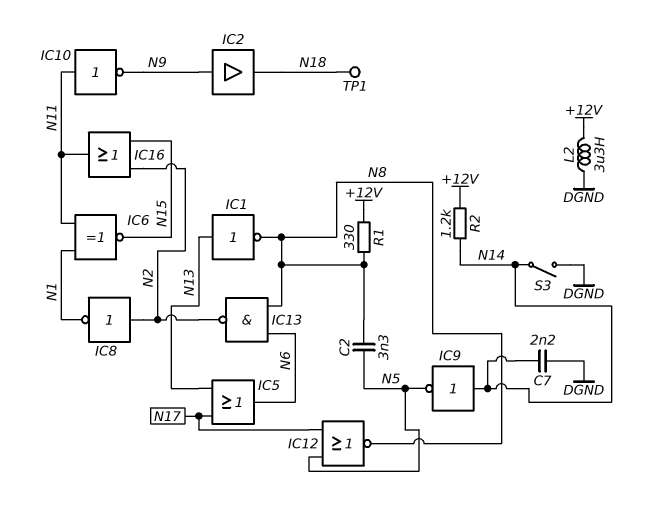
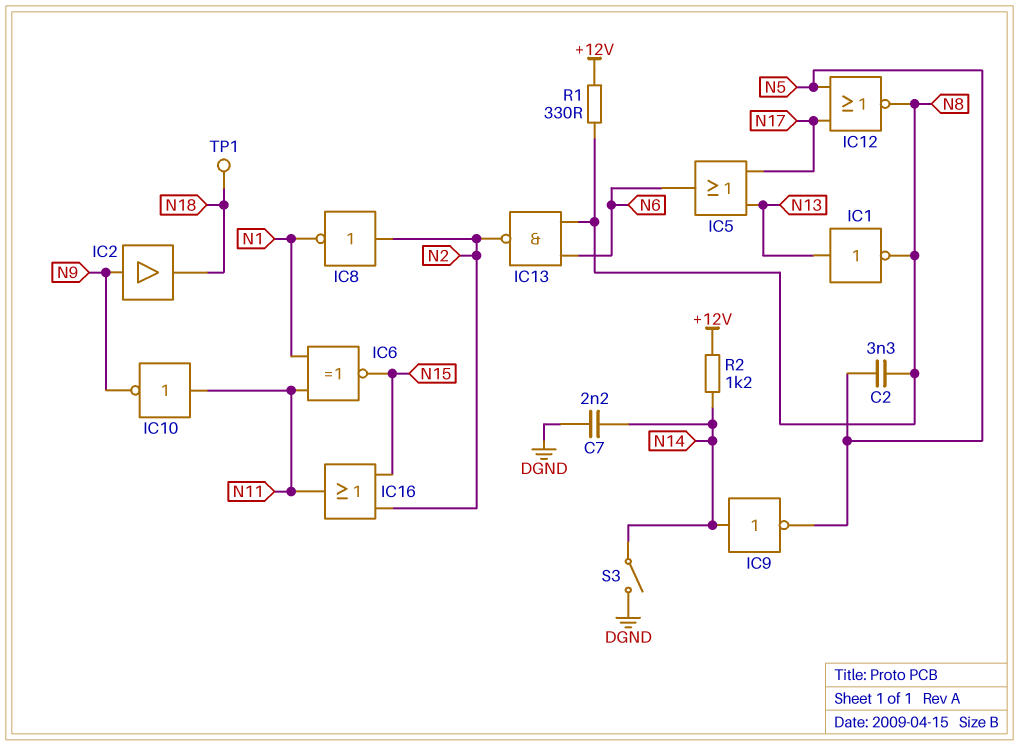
L2: 3.3uH (+12V, DGND) -> none

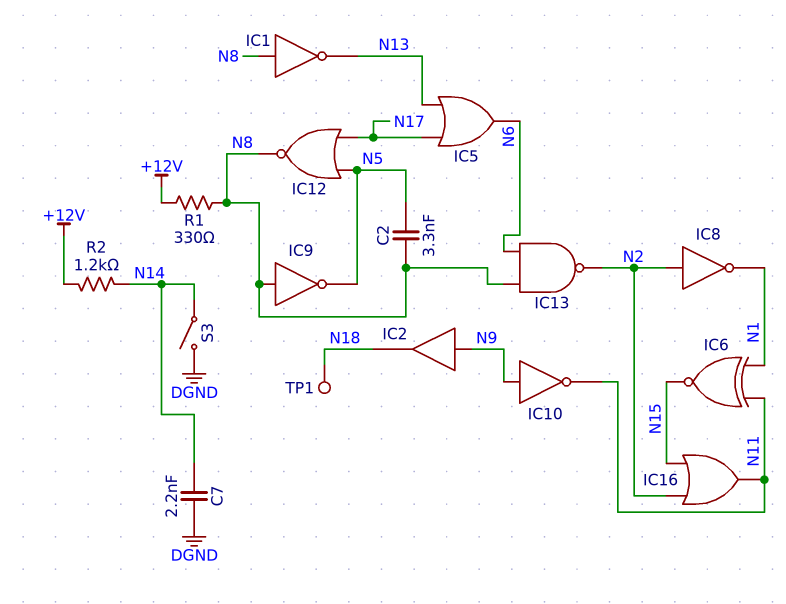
IC1: NOT (in N13, out N8) -> NOT (in N8, out N13)
IC9: NOT (in N14, out N5) -> NOT (in N8, out N5)
IC10: NOT (in N11, out N9) -> NOT (in N9, out N11)

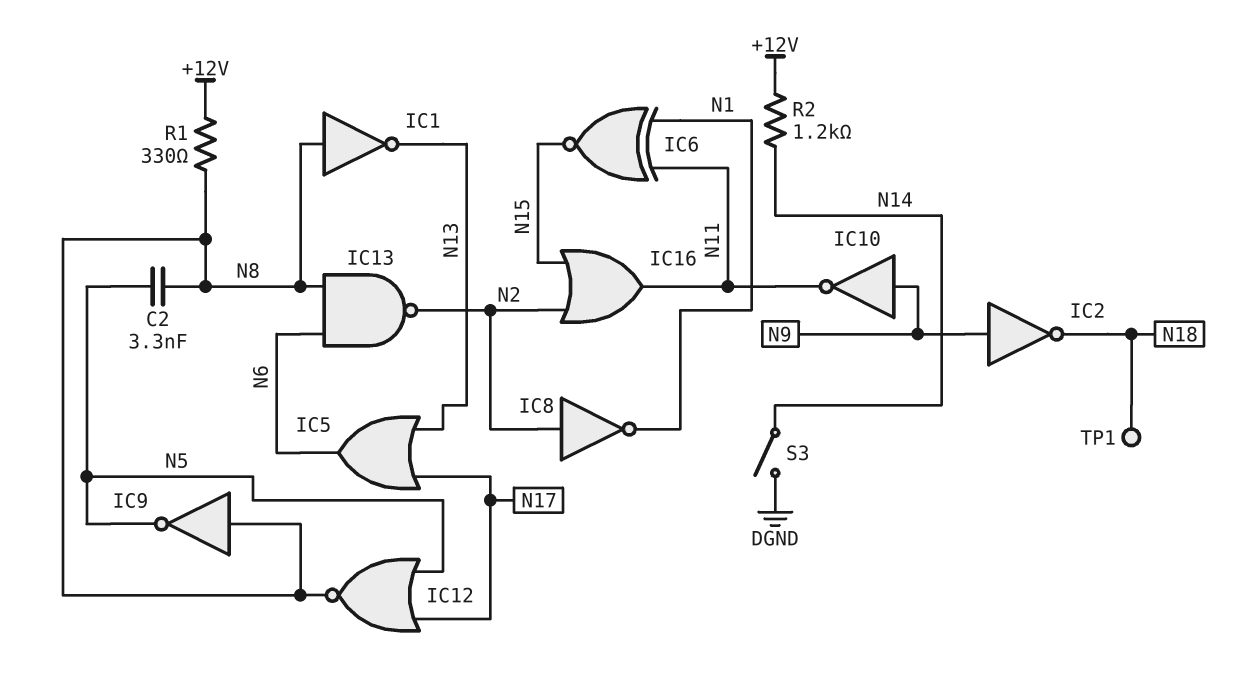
C7: 2.2nF (DGND, N14) -> none
IC2: buffer (in N9, out N18) -> NOT (in N9, out N18)

